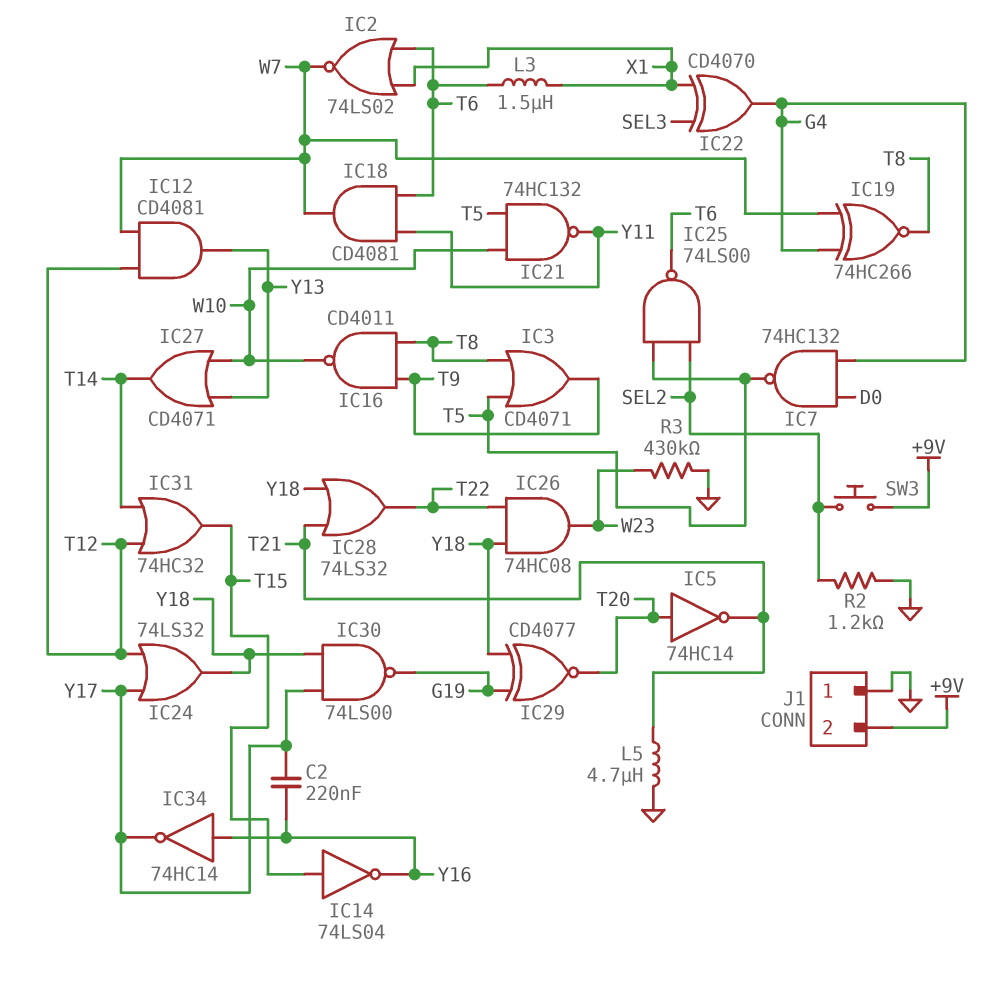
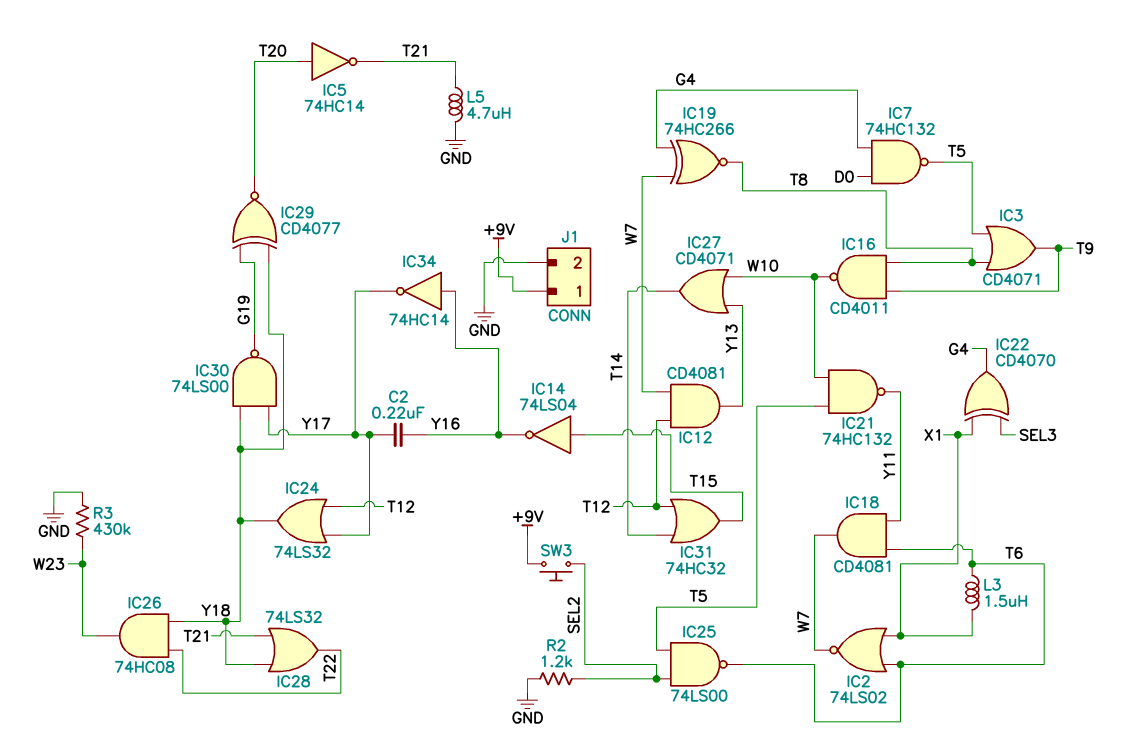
J1 pin 1: GND -> +9V
J1 pin 2: +9V -> GND

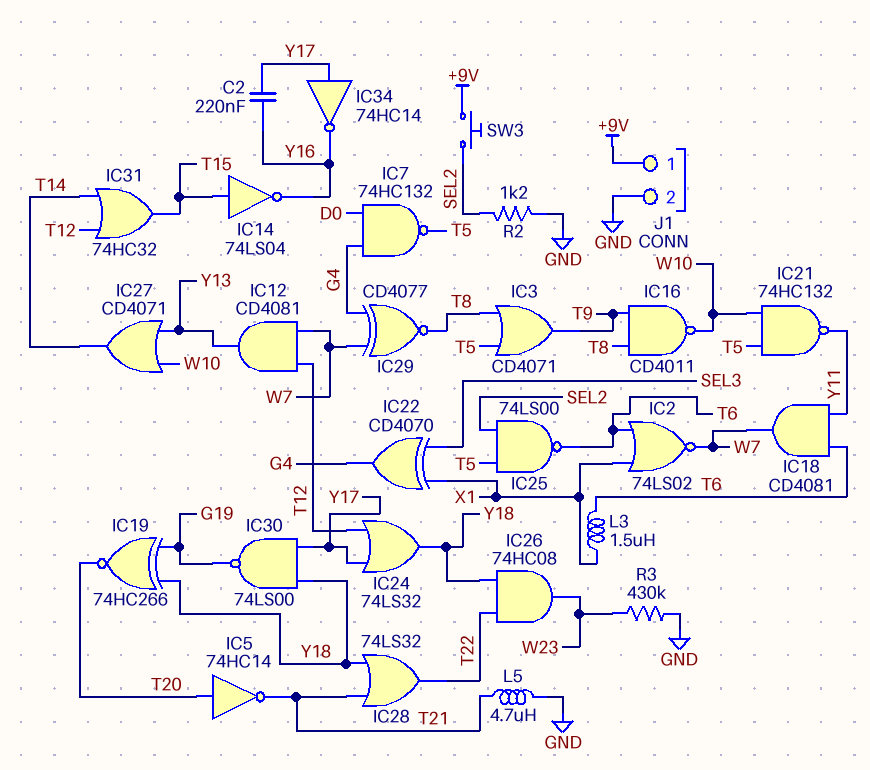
IC19: XNOR 74HC266 (in G4, in W7, out T8) -> XNOR 74HC266 (in G19, in Y18, out T20)
IC29: XNOR CD4077 (in G19, in Y18, out T20) -> XNOR CD4077 (in G4, in W7, out T8)
IC34: NOT 74HC14 (in Y16, out Y17) -> NOT 74HC14 (in Y17, out Y16)

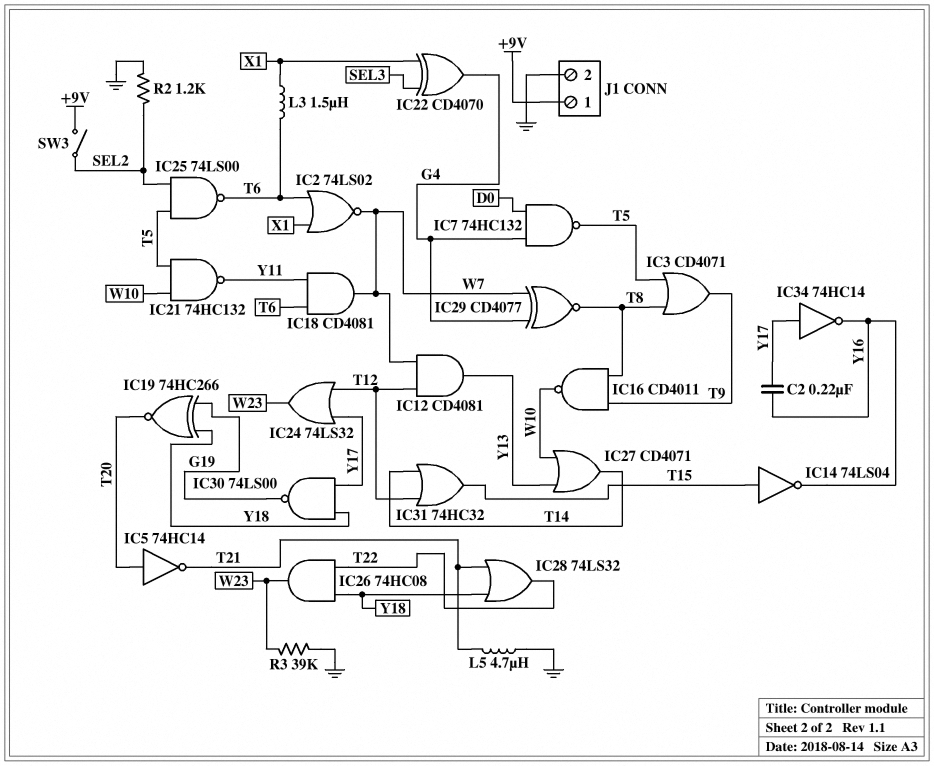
IC24: OR 74LS32 (in T12, in Y17, out Y18) -> OR 74LS32 (in T12, in Y17, out W23)
R3: 430k (GND, W23) -> 39k (GND, W23)
SW3: button (+9V, SEL2) -> switch (+9V, SEL2)

